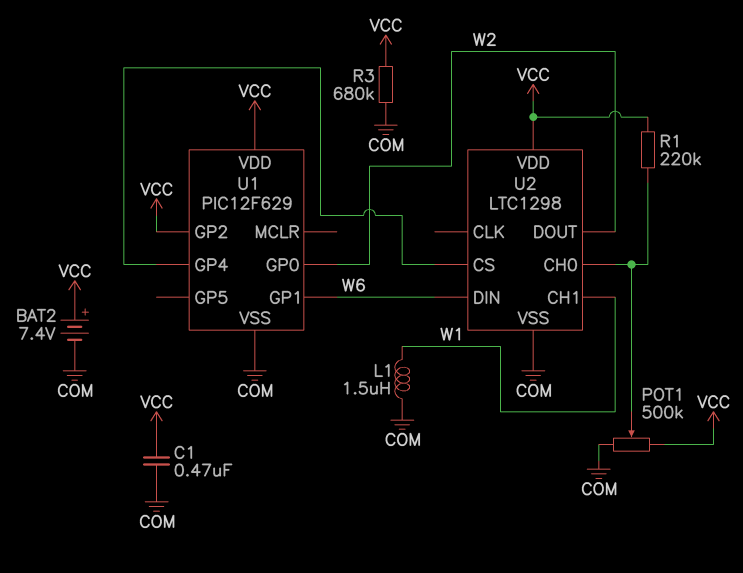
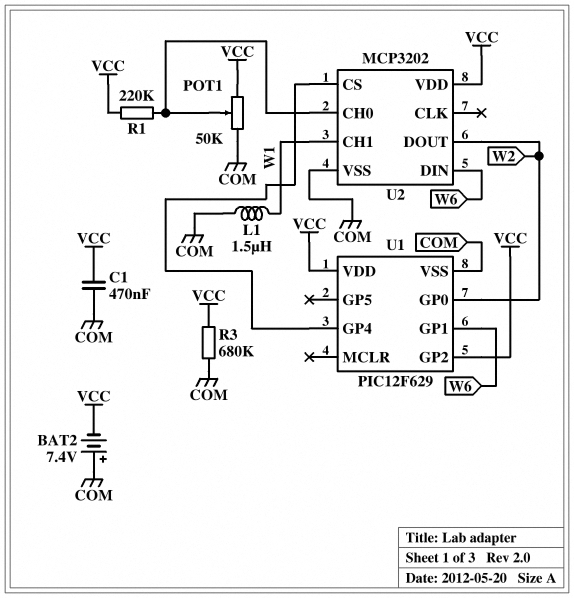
BAT2: 7.4V (plus VCC, minus COM) -> 7.4V (plus COM, minus VCC)
POT1: 500k (COM, VCC, wiper U2/CH0) -> 50k (COM, VCC, wiper U2/CH0)
U2: LTC1298 -> MCP3202

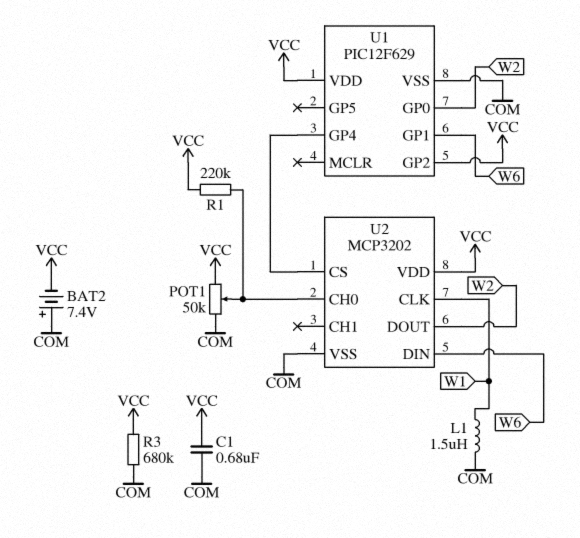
C1: 470nF (COM, VCC) -> 680nF (COM, VCC)
U2 pin CH1: W1 -> none
U2 pin CLK: none -> W1

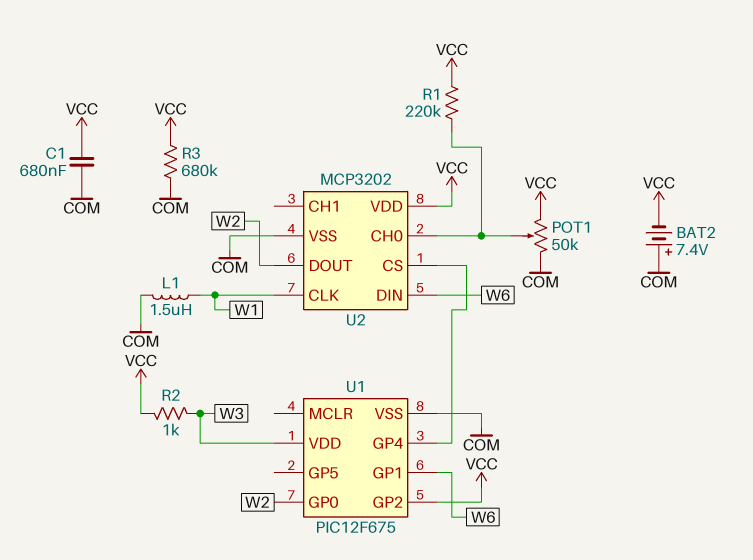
R2: none -> 1k (VCC, W3)
U1: PIC12F629 -> PIC12F675
U1 pin VDD: VCC -> W3

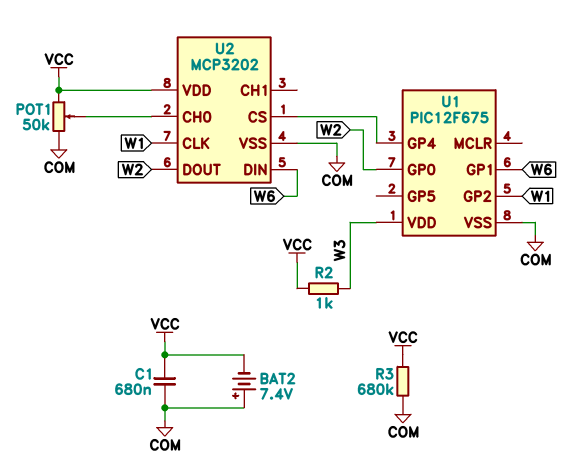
L1: 1.5uH (COM, W1) -> none
R1: 220k (U2/CH0, VCC) -> none
U1 pin GP2: VCC -> W1

